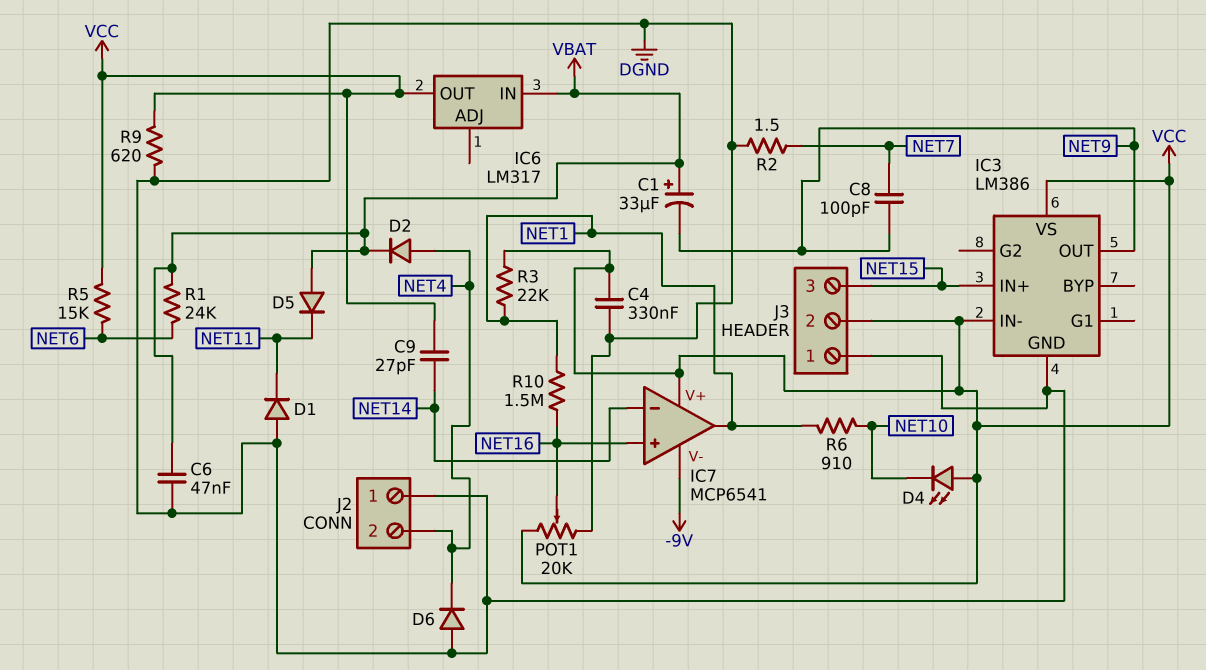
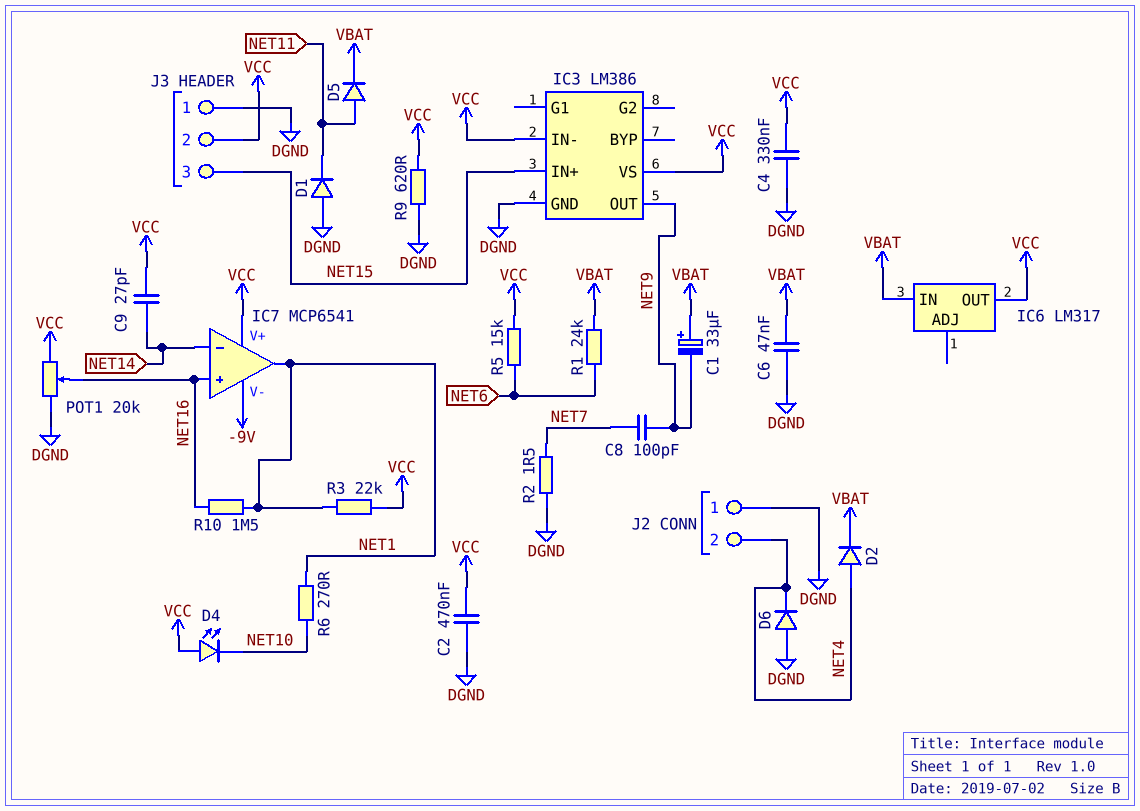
C2: none -> 470nF (DGND, VCC)
D5: diode (A VBAT, K NET11) -> diode (A NET11, K VBAT)
R6: 910 (NET1, NET10) -> 270 (NET1, NET10)

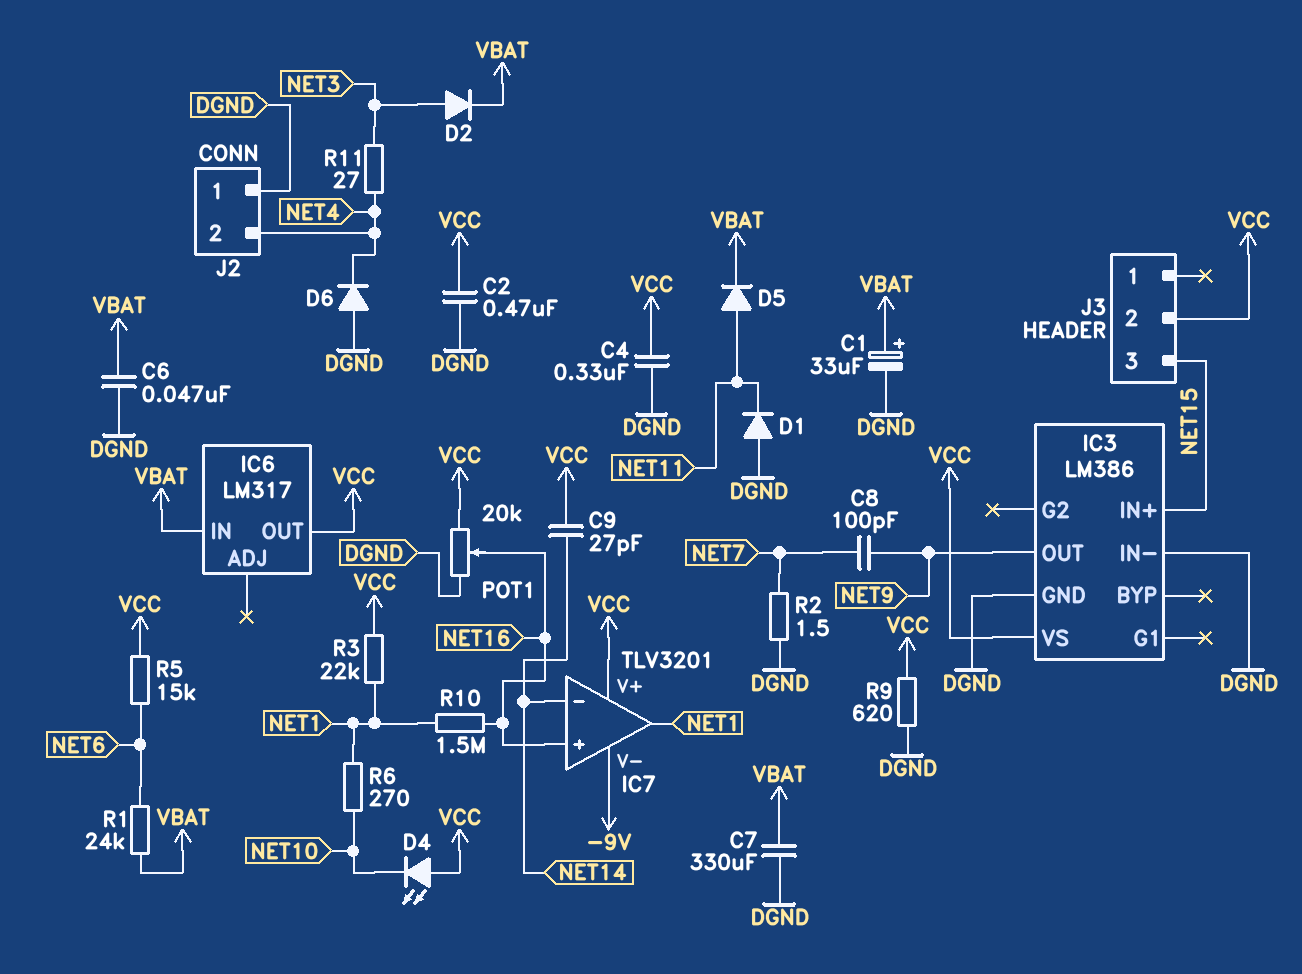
C1: 33uF (plus VBAT, minus NET9) -> 33uF (plus VBAT, minus DGND)
C7: none -> 330uF (DGND, VBAT)
D2: diode (A NET4, K VBAT) -> diode (A NET3, K VBAT)
IC3 pin IN-: VCC -> DGND
IC7: MCP6541 -> TLV3201
J3 pin 1: DGND -> none
R11: none -> 27 (NET3, NET4)

